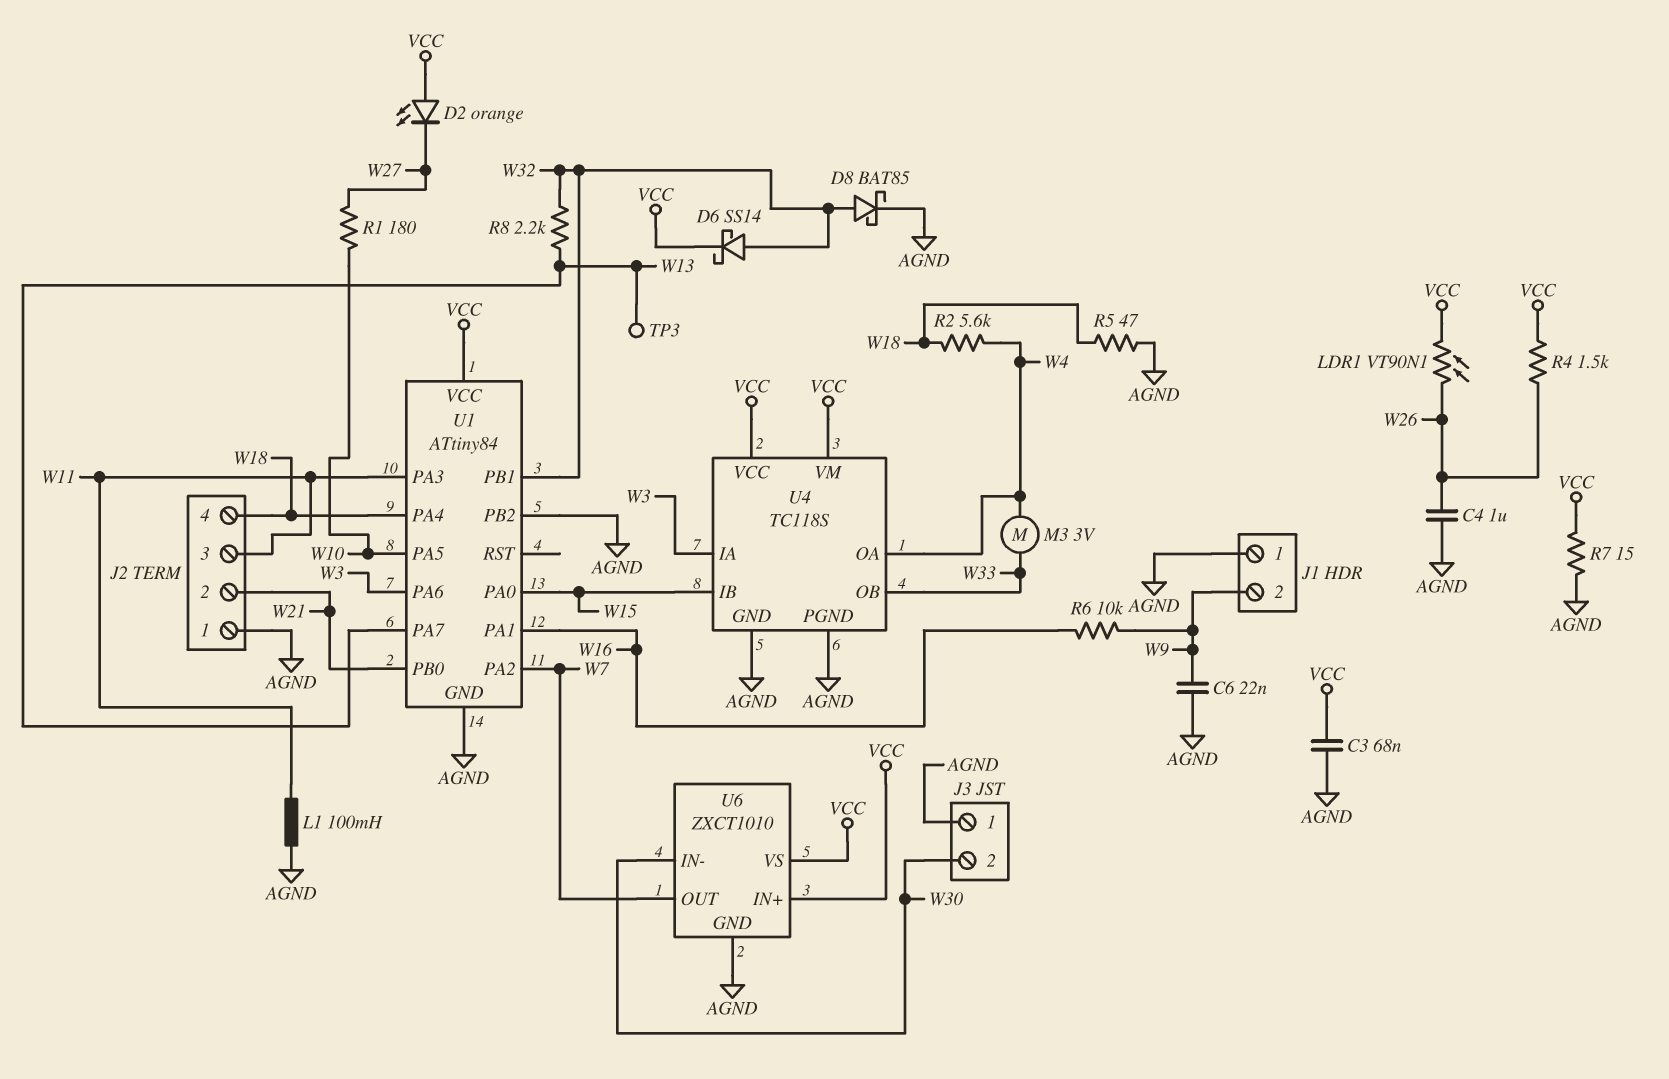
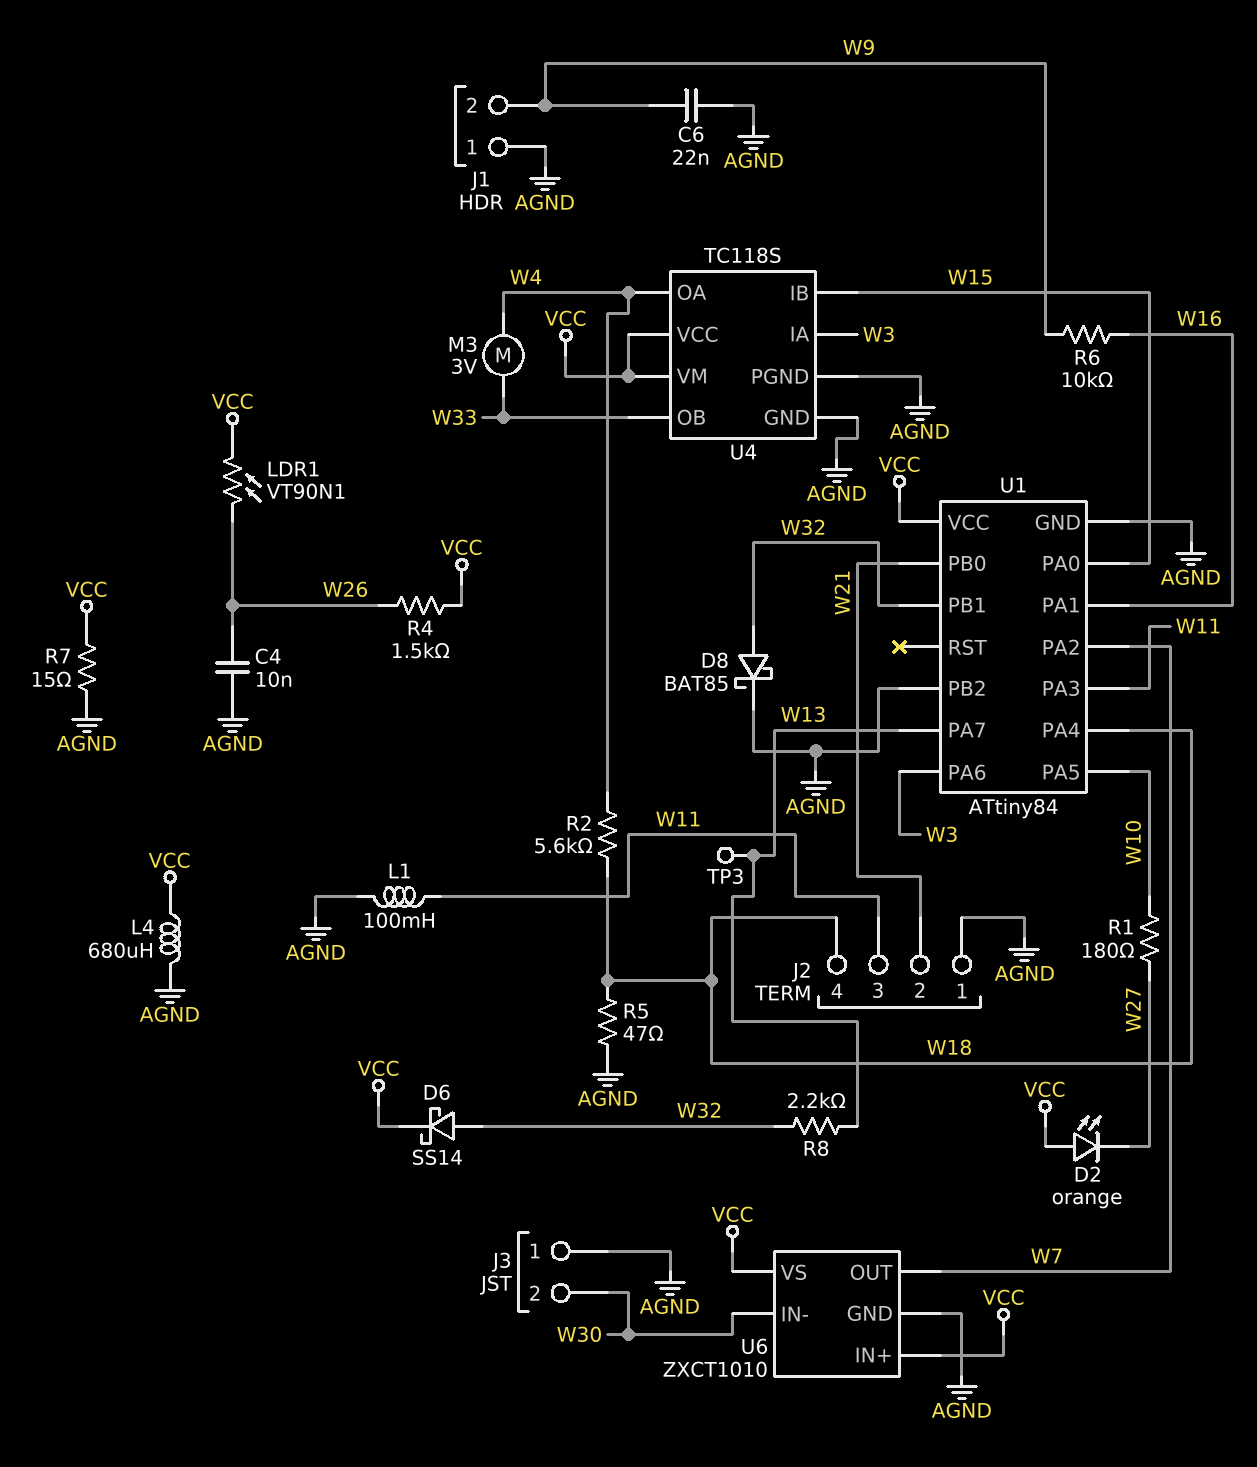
C3: 68nF (AGND, VCC) -> none
C4: 1uF (AGND, W26) -> 10nF (AGND, W26)
L4: none -> 680uH (AGND, VCC)

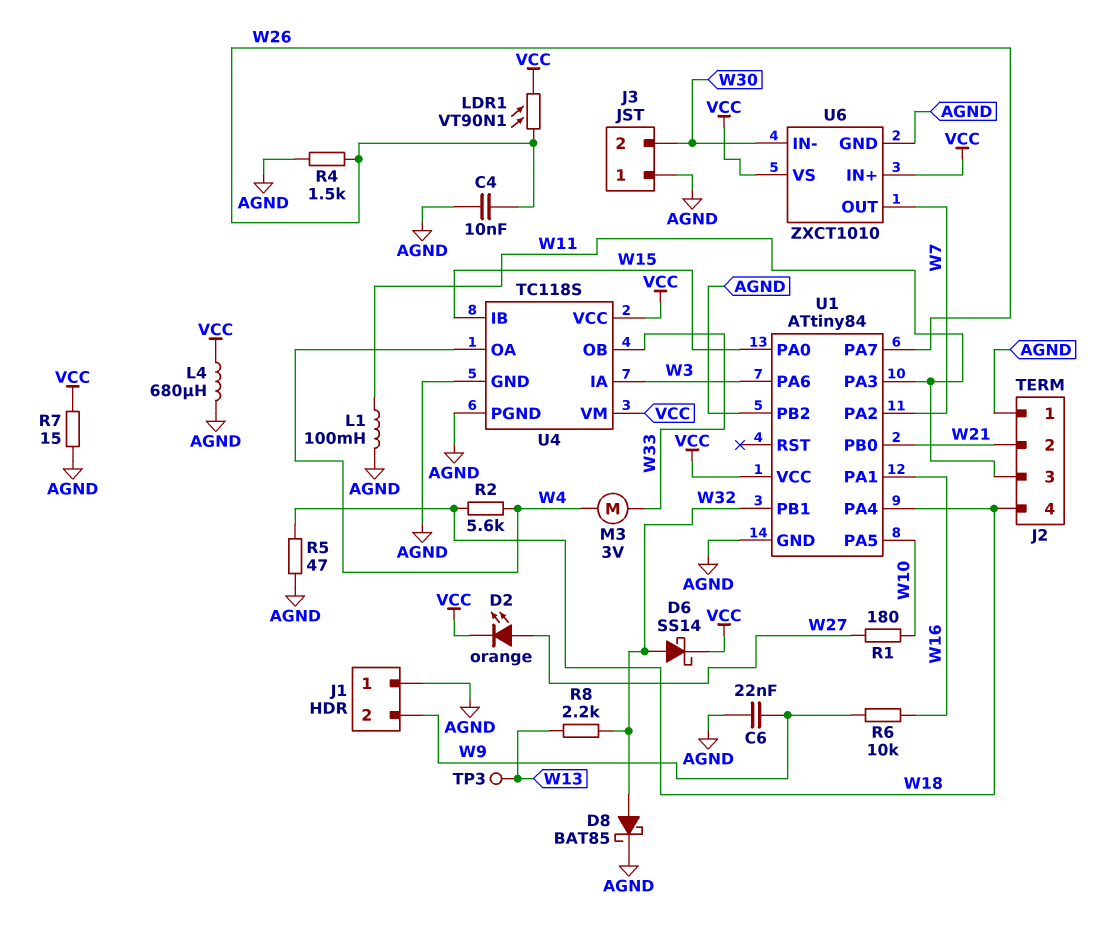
D2: LED orange (A VCC, K W27) -> LED orange (A W27, K VCC)
R4: 1.5k (VCC, W26) -> 1.5k (AGND, W26)
U1 pin PA7: W13 -> W26

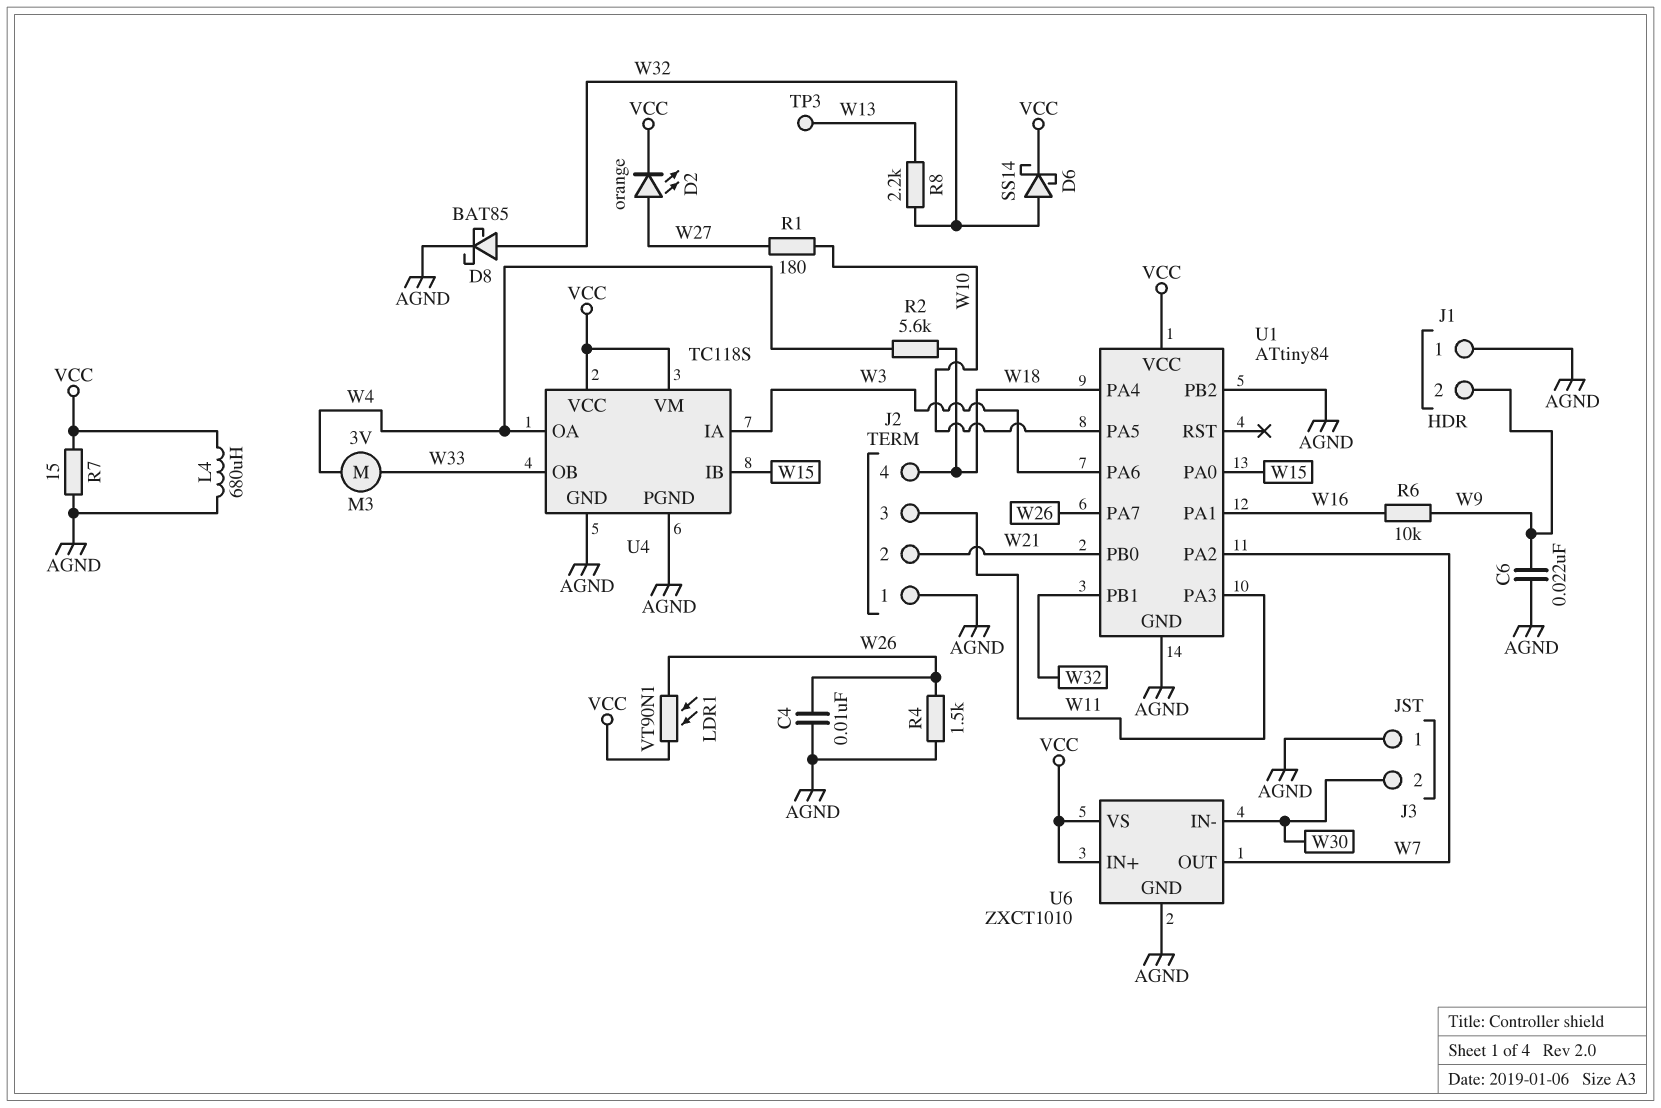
L1: 100mH (AGND, W11) -> none
R5: 47 (AGND, W18) -> none

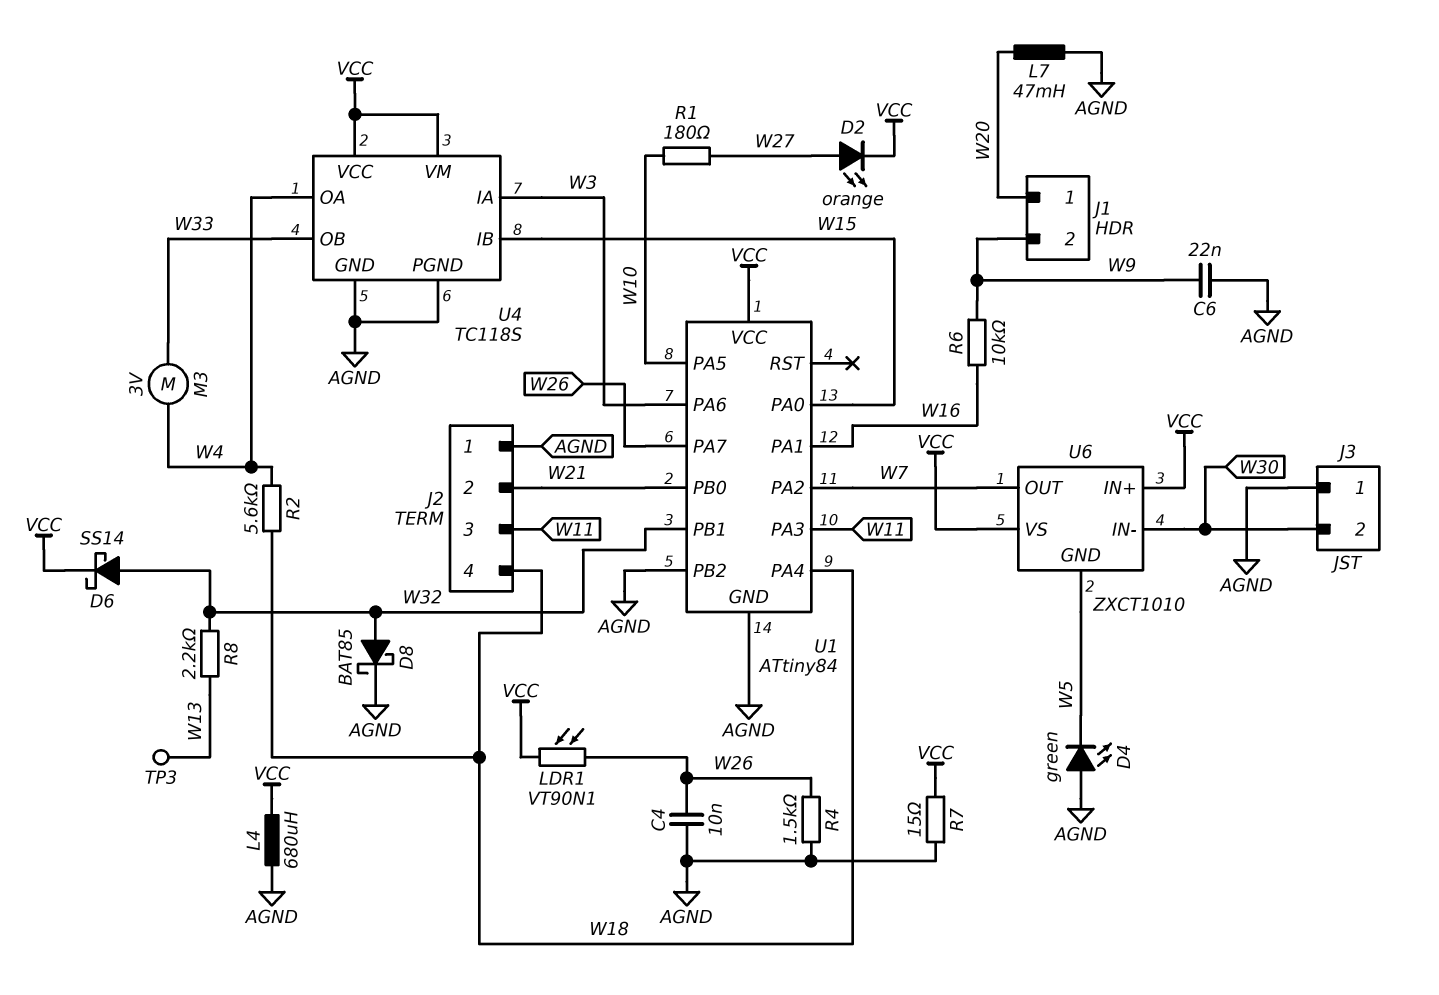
D4: none -> LED green (A AGND, K W5)
J1 pin 1: AGND -> W20
L7: none -> 47mH (AGND, W20)
U6 pin GND: AGND -> W5

